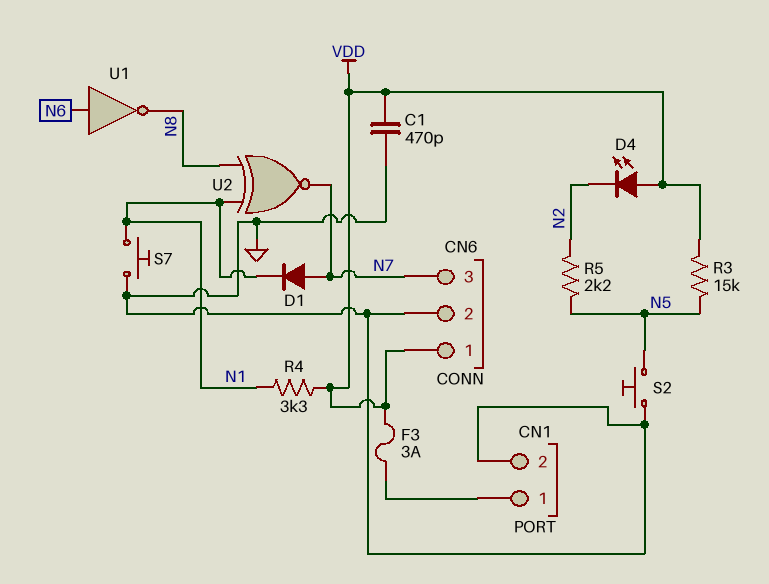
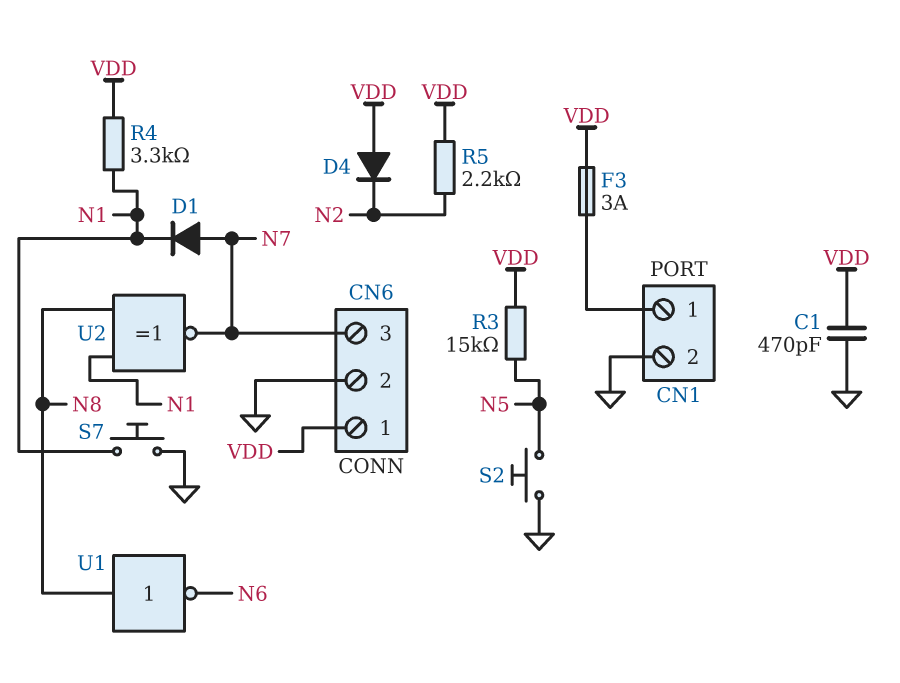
D4: LED (A VDD, K N2) -> diode (A VDD, K N2)
R5: 2.2k (N2, N5) -> 2.2k (N2, VDD)
U1: NOT (in N6, out N8) -> NOT (in N8, out N6)

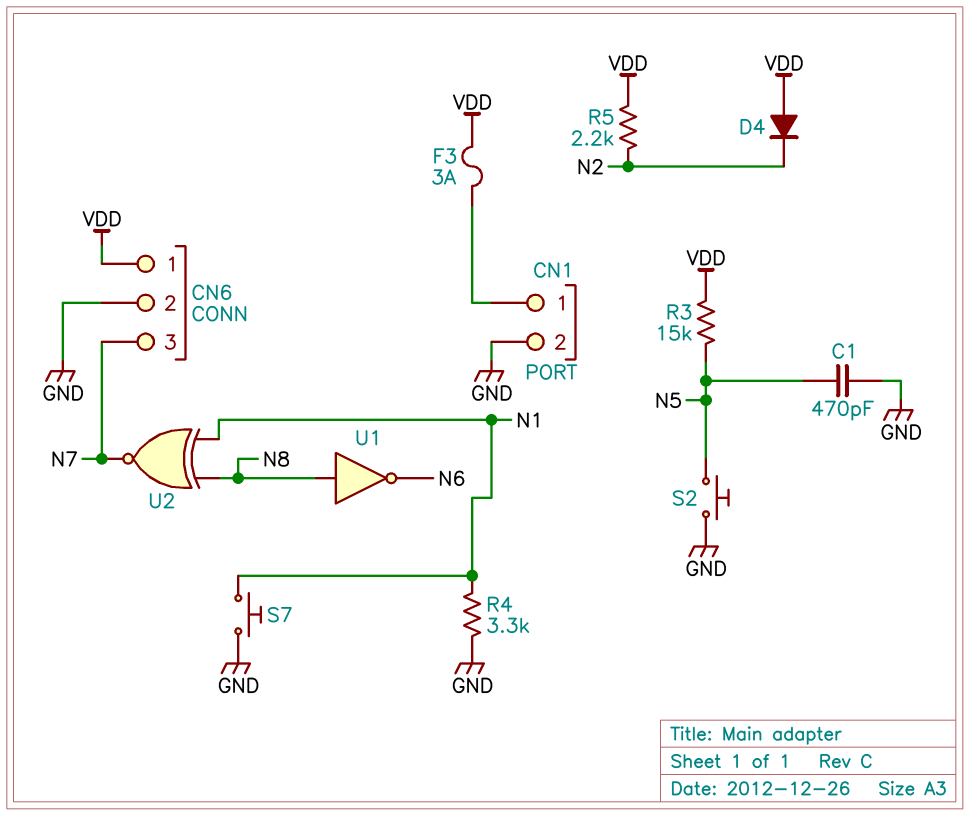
C1: 470pF (GND, VDD) -> 470pF (GND, N5)
D1: diode (A N7, K N1) -> none
R4: 3.3k (N1, VDD) -> 3.3k (GND, N1)

